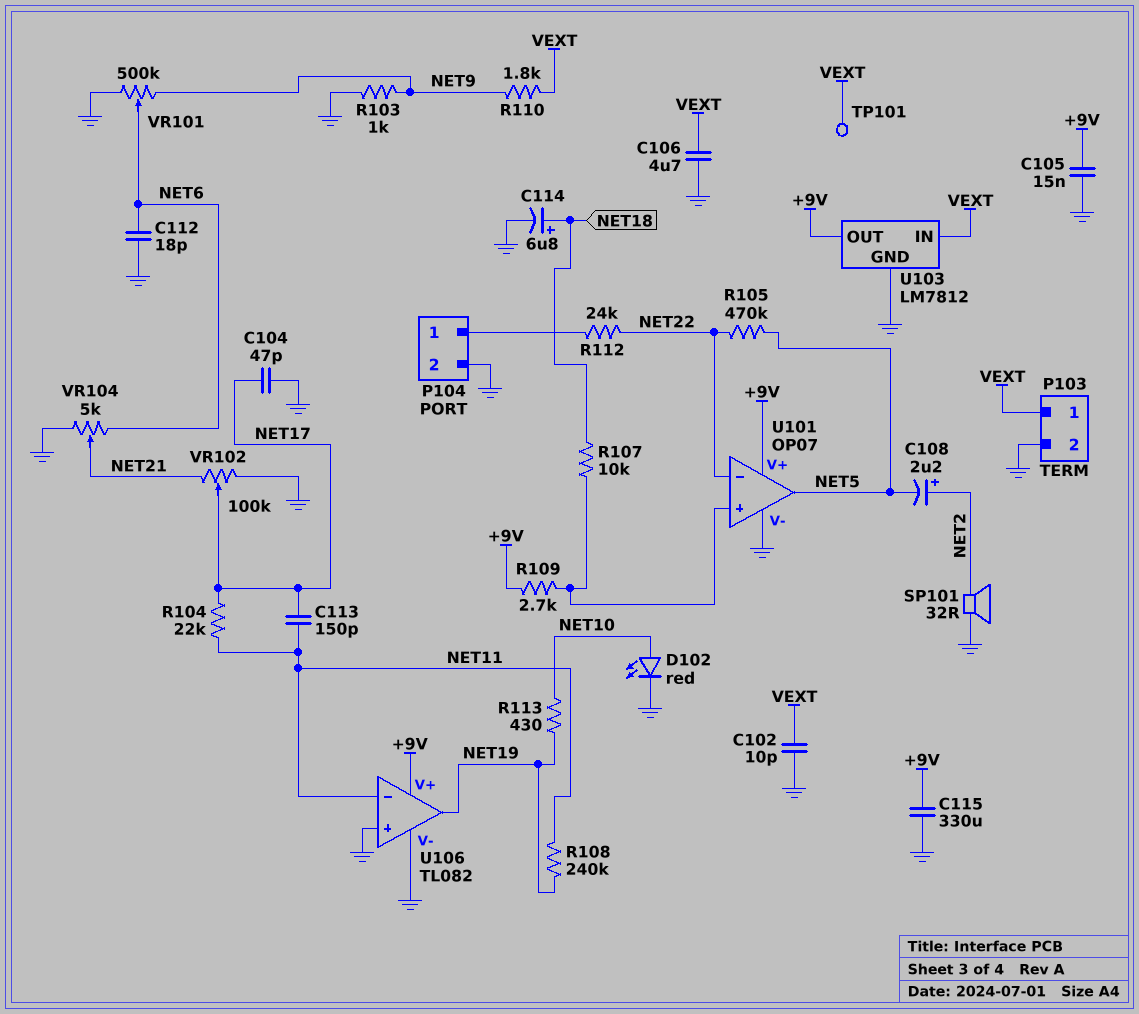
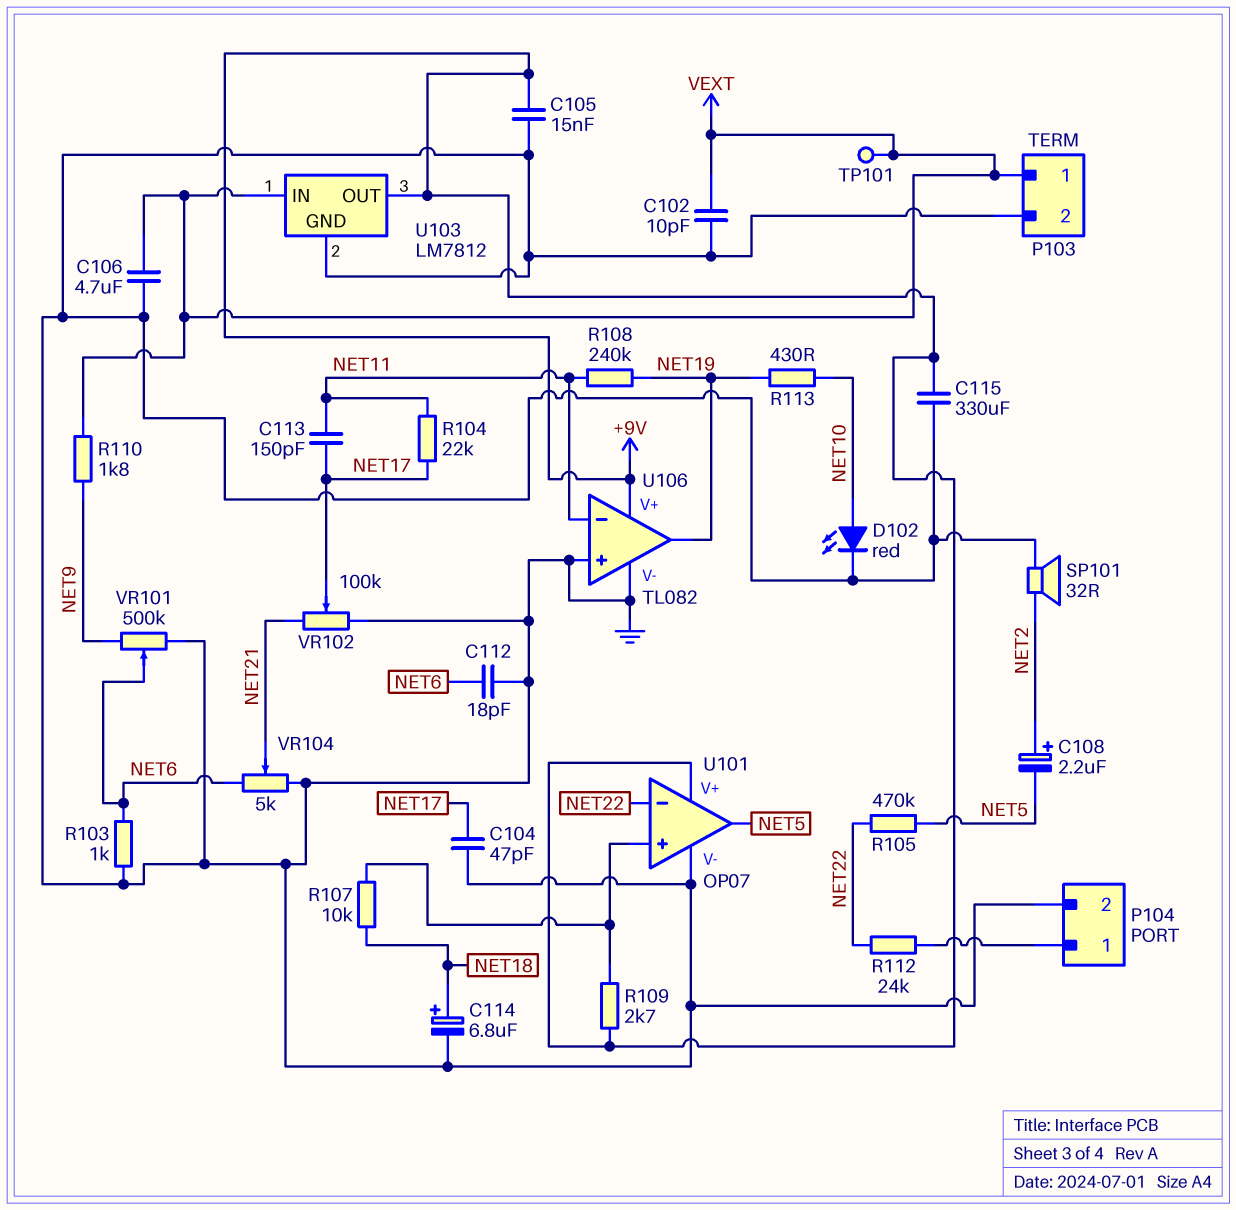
R103: 1k (GND, NET9) -> 1k (GND, NET6)

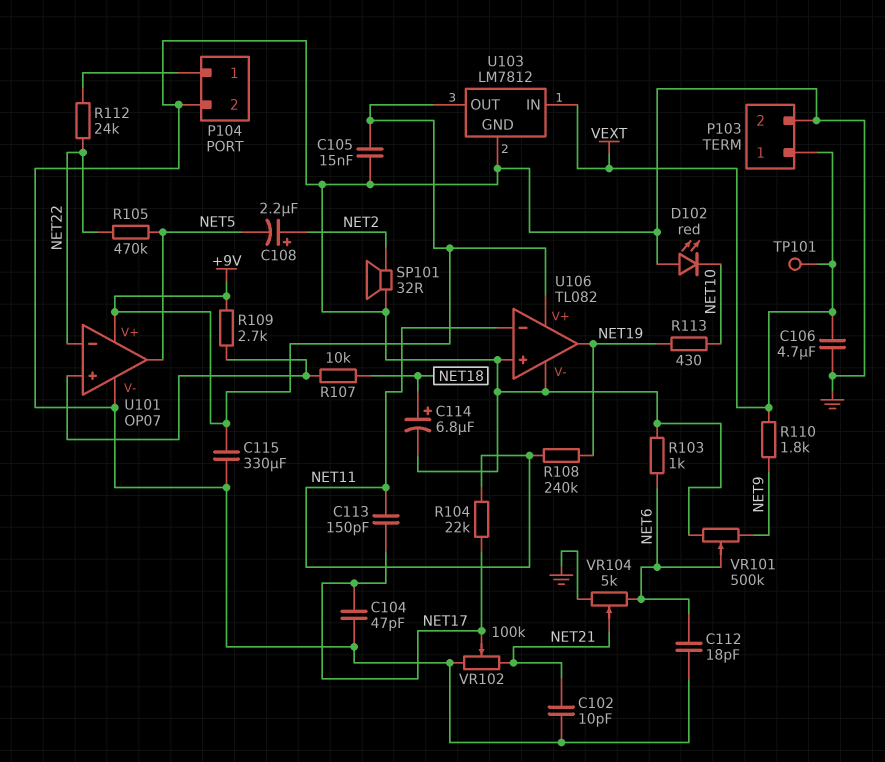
C102: 10pF (GND, VEXT) -> 10pF (GND, NET21)
D102: LED red (A NET10, K GND) -> LED red (A GND, K NET10)

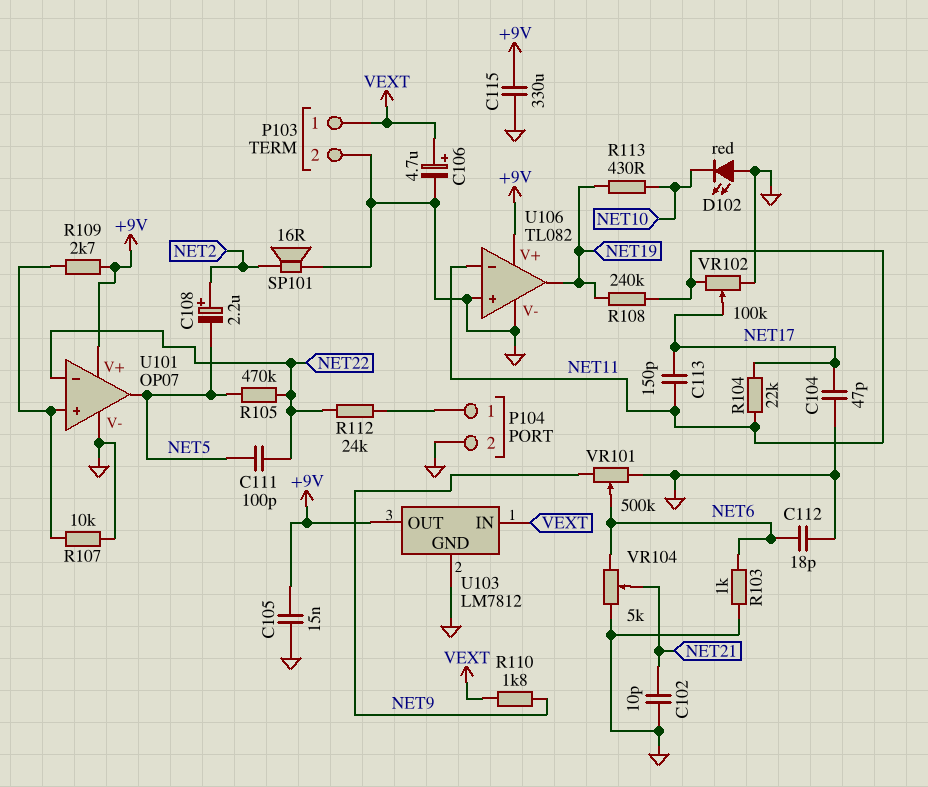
C106: 4.7uF (GND, VEXT) -> 4.7uF (plus VEXT, minus GND)
C111: none -> 100pF (NET5, NET22)
C114: 6.8uF (plus NET18, minus GND) -> none
R107: 10k (NET18, U101/in+) -> 10k (GND, U101/in+)
SP101: speaker 32R (GND, NET2) -> speaker 16R (GND, NET2)
TP101: test point (VEXT) -> none
VR102: 100k (GND, NET21, wiper NET17) -> 100k (GND, NET11, wiper NET17)

